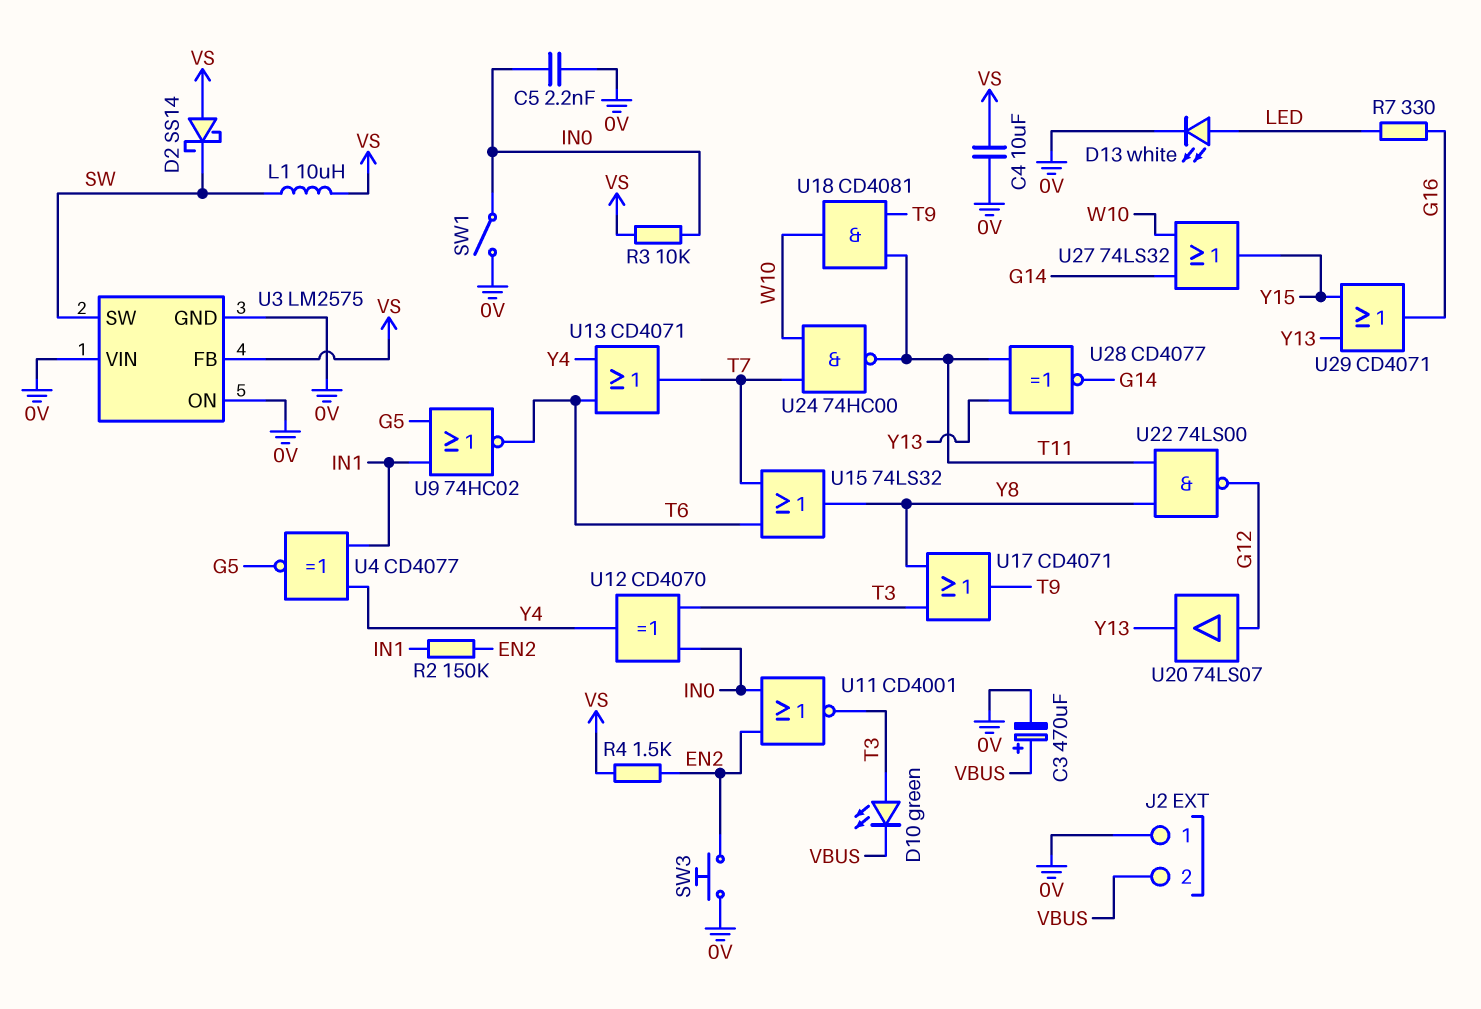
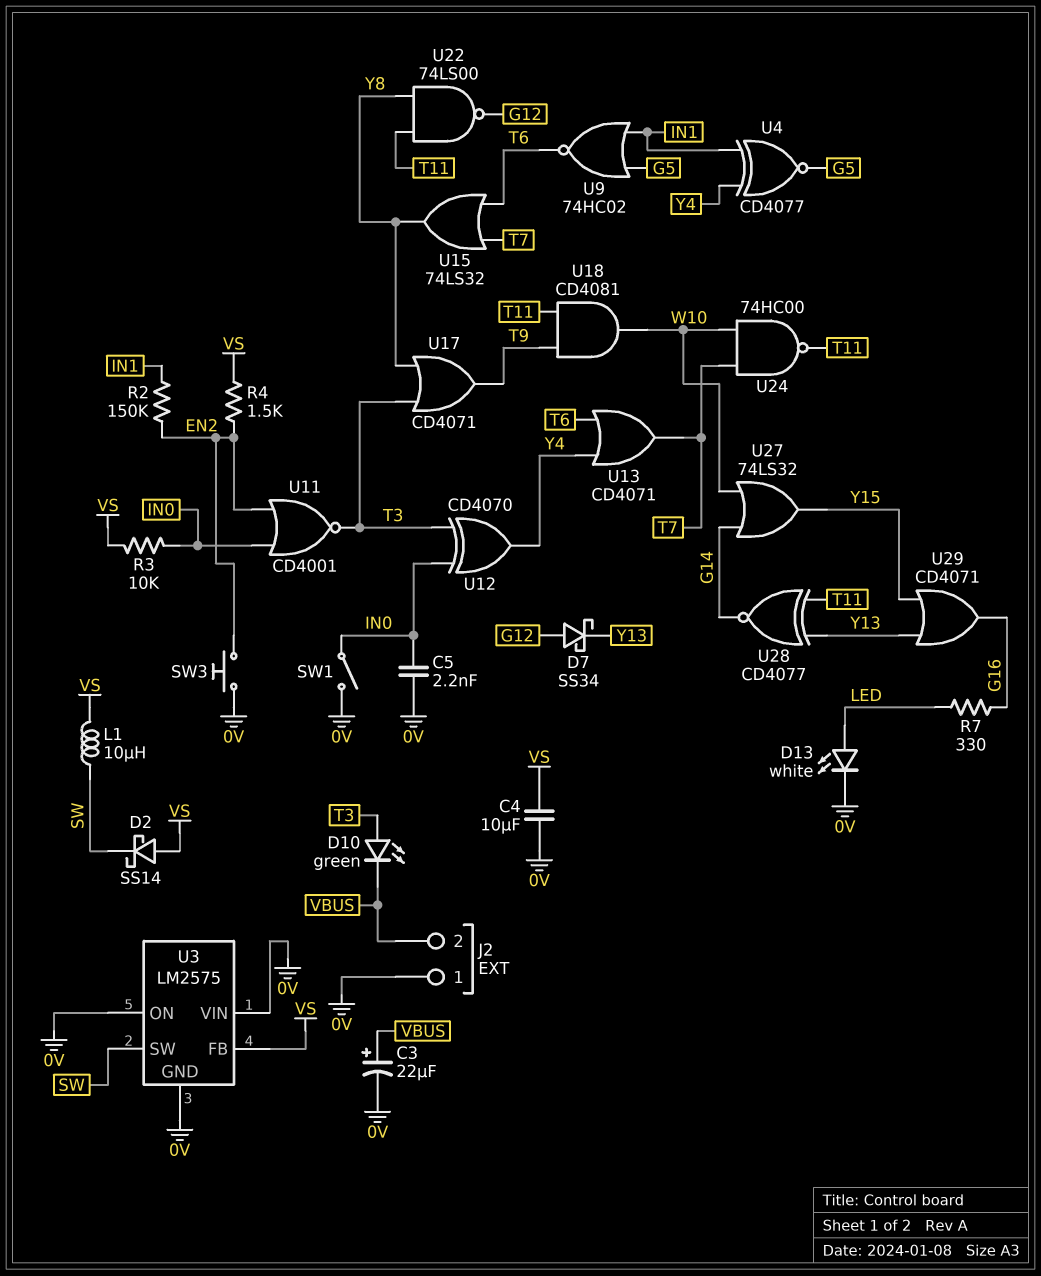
C3: 470uF (plus VBUS, minus 0V) -> 22uF (plus VBUS, minus 0V)
D7: none -> schottky SS34 (A G12, K Y13)
U20: buffer 74LS07 (in G12, out Y13) -> none

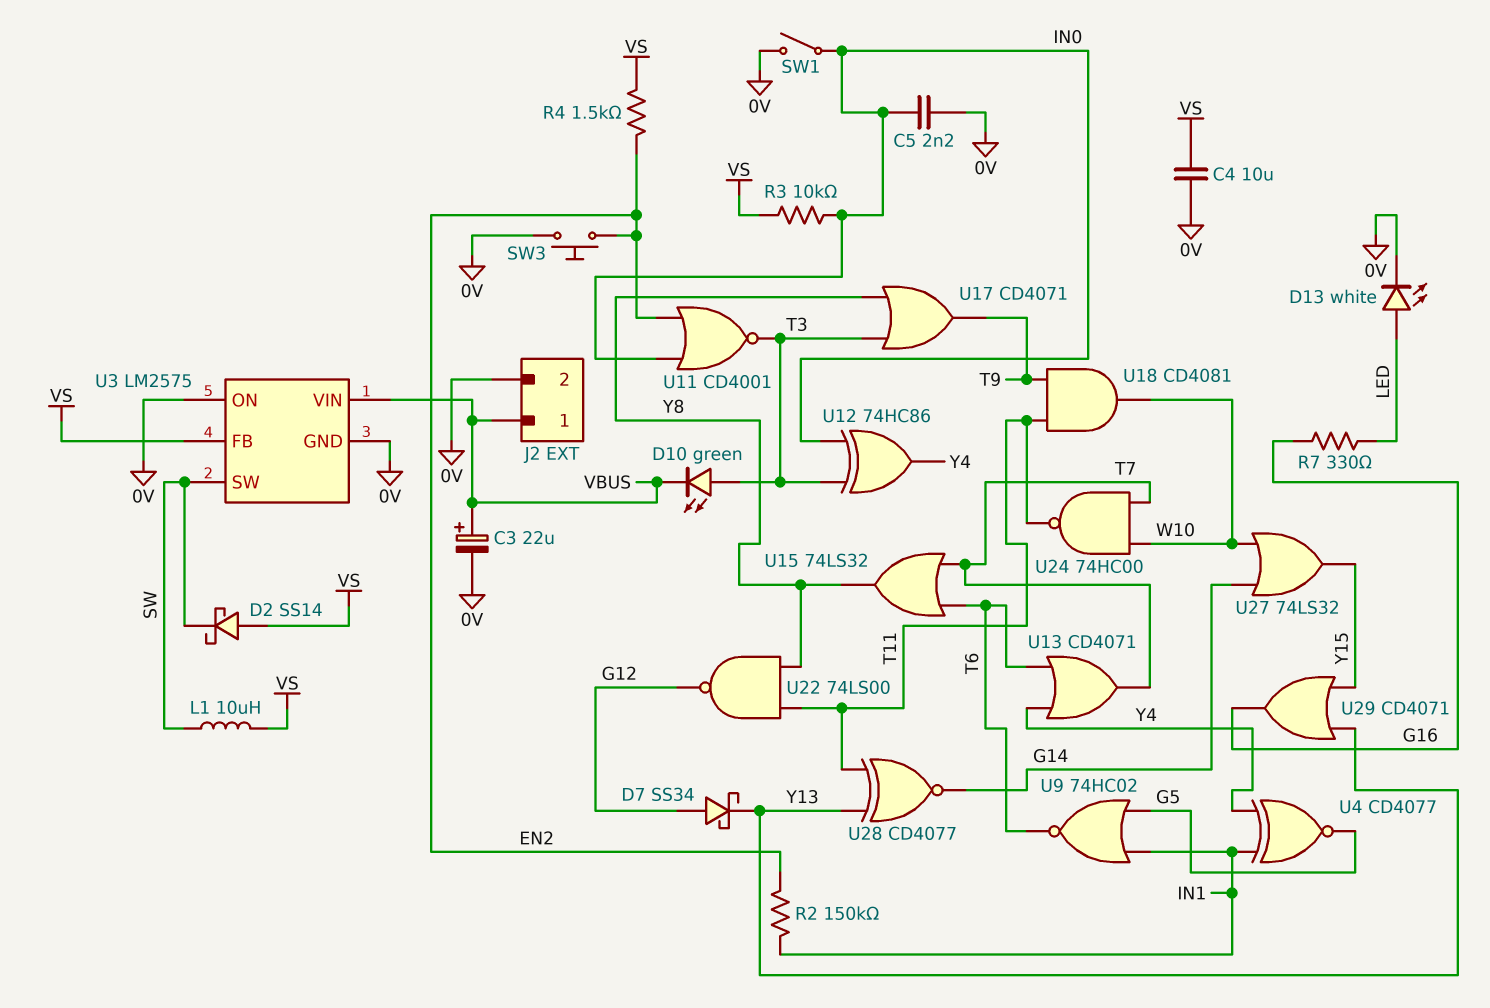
J2 pin 1: 0V -> VBUS
J2 pin 2: VBUS -> 0V
U3 pin VIN: 0V -> VBUS
U12: XOR CD4070 (in IN0, in T3, out Y4) -> XOR 74HC86 (in IN0, in T3, out Y4)

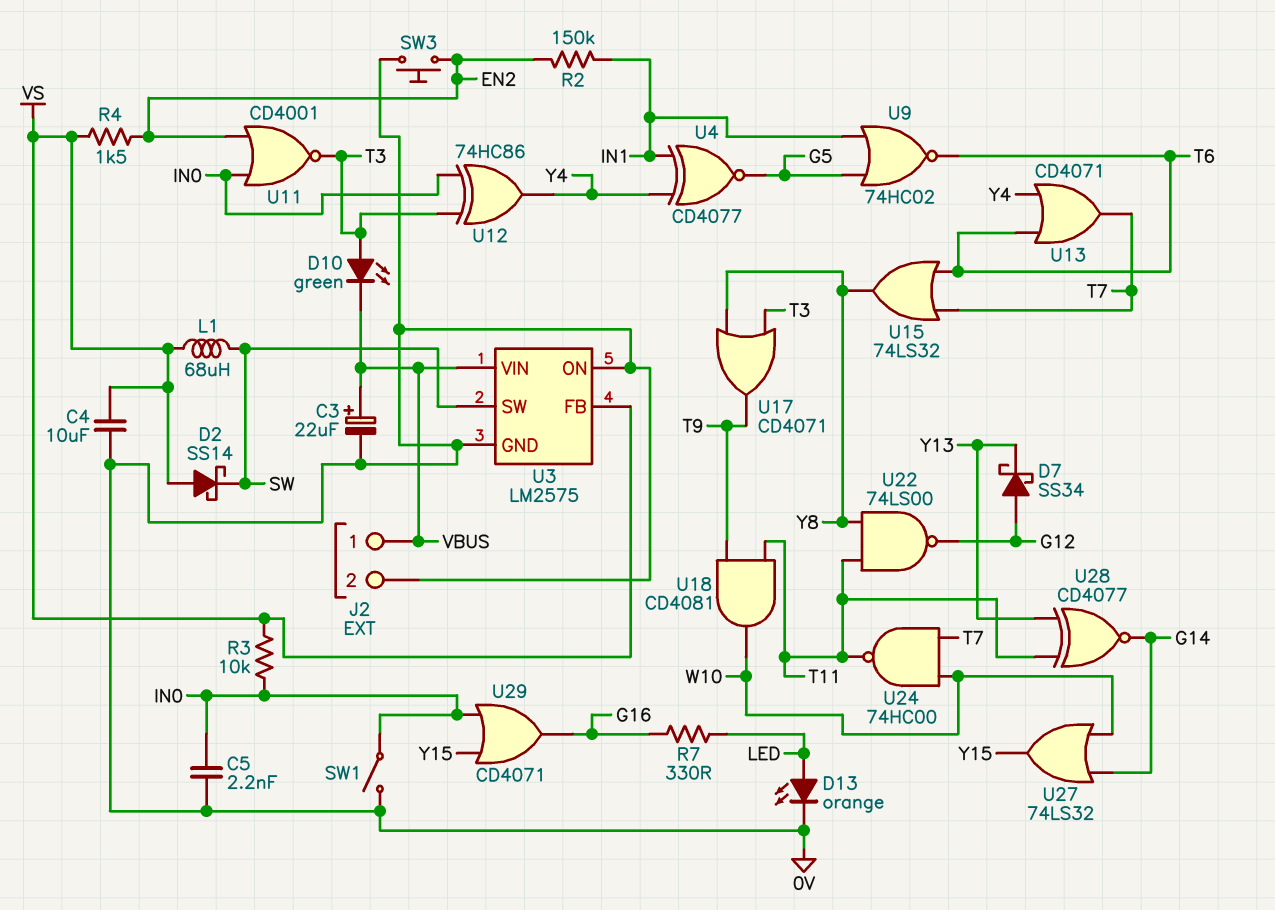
D13: LED white (A LED, K 0V) -> LED orange (A LED, K 0V)
L1: 10uH (SW, VS) -> 68uH (SW, VS)
U29: OR CD4071 (in Y13, in Y15, out G16) -> OR CD4071 (in IN0, in Y15, out G16)

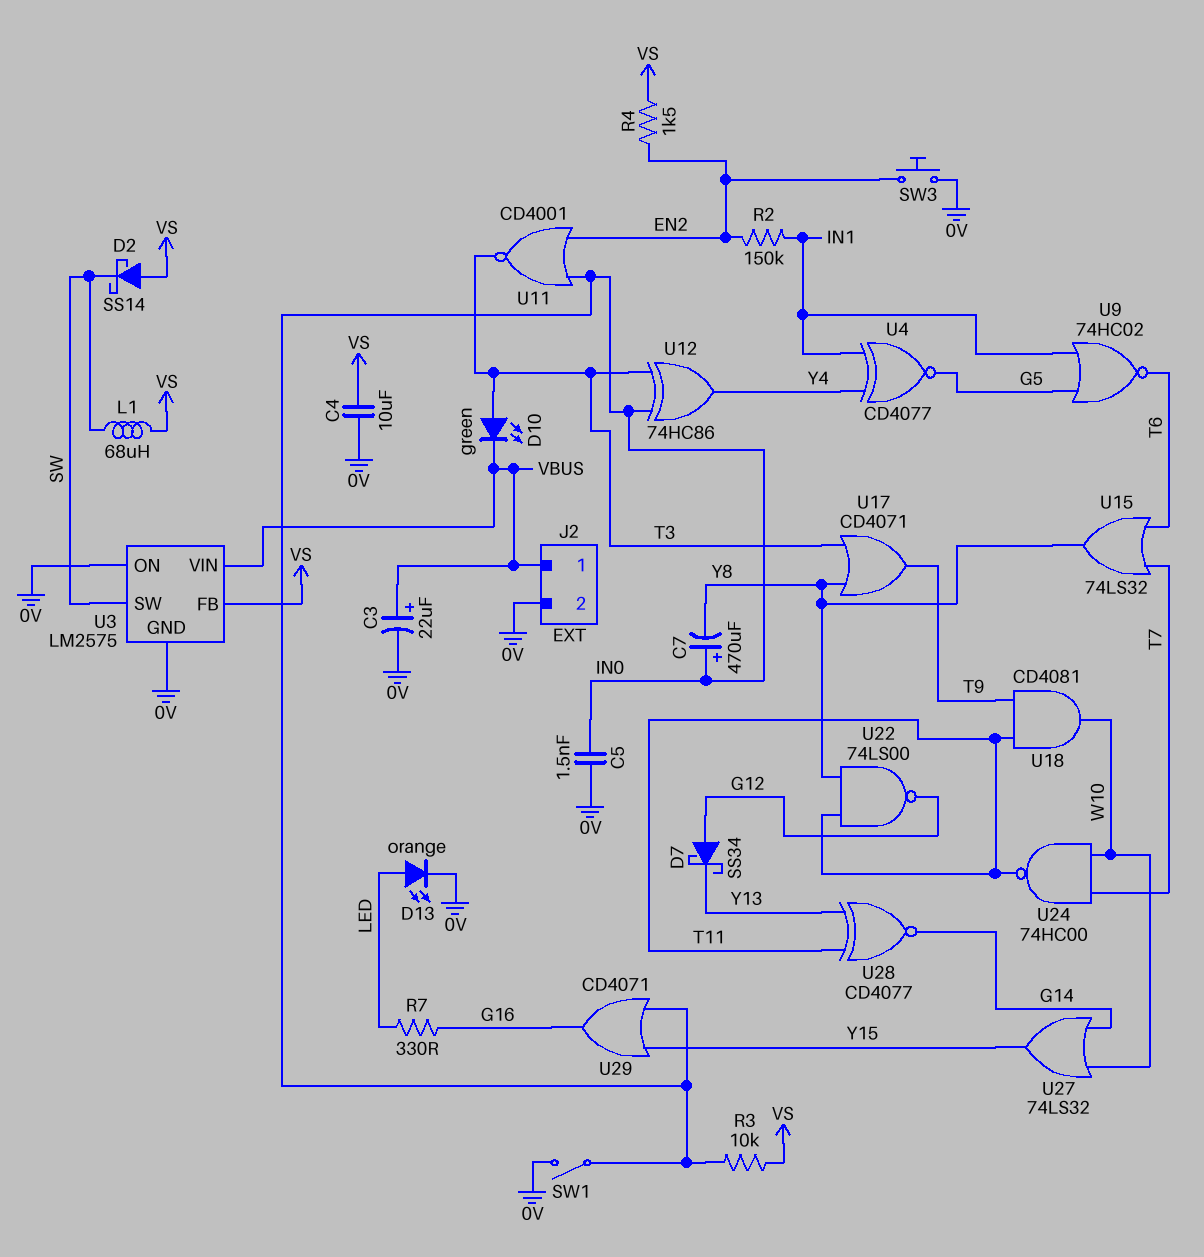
C5: 2.2nF (0V, IN0) -> 1.5nF (0V, IN0)
C7: none -> 470uF (plus IN0, minus Y8)
U13: OR CD4071 (in T6, in Y4, out T7) -> none

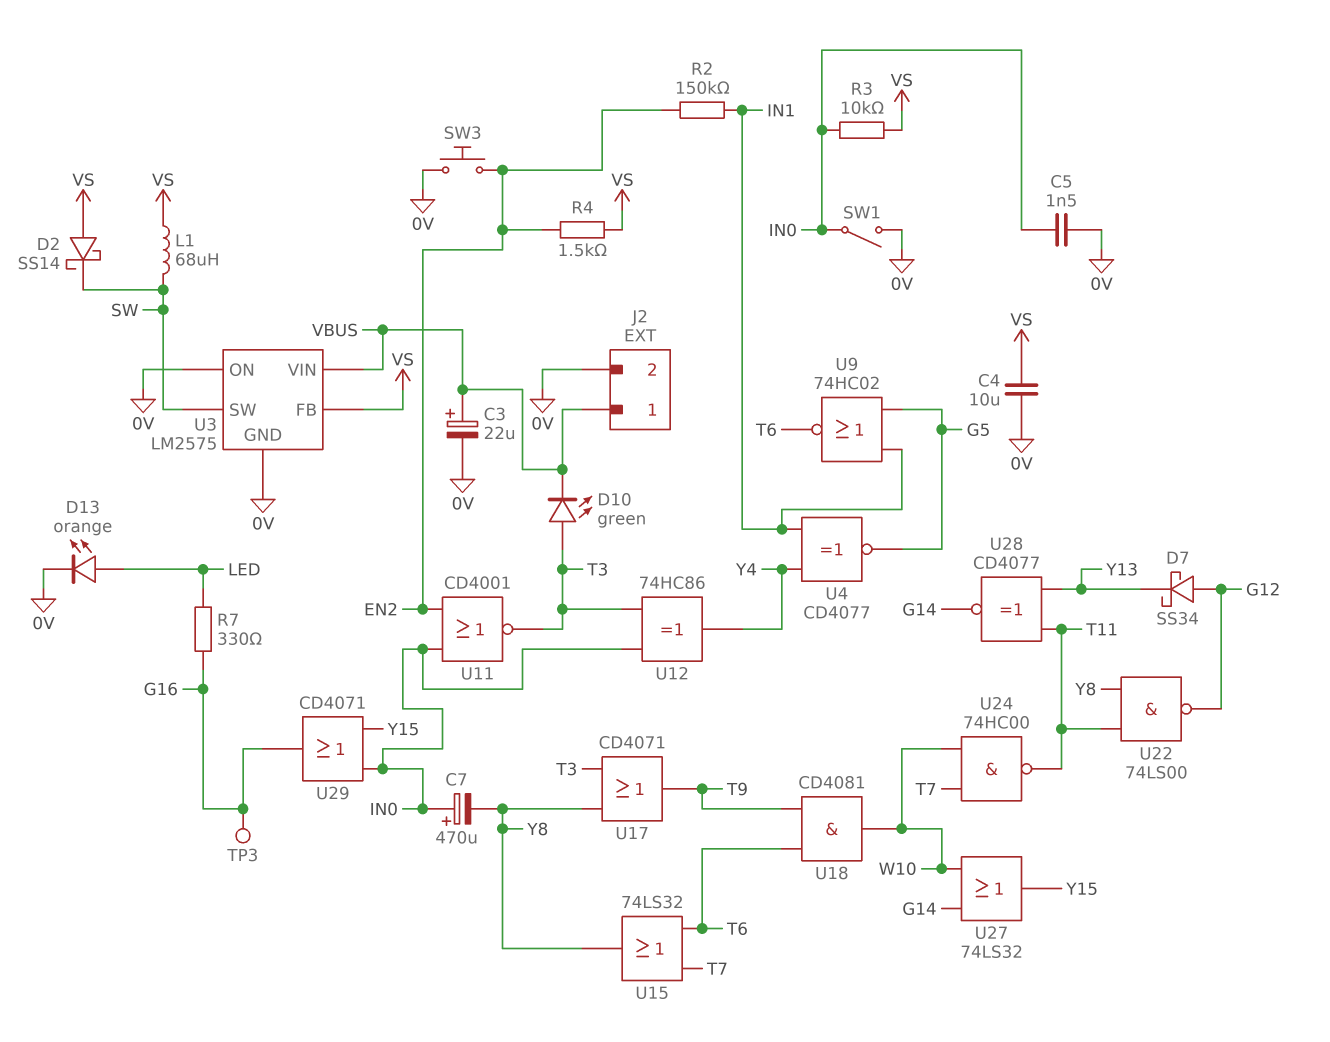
TP3: none -> test point (G16)
U18: AND CD4081 (in T9, in T11, out W10) -> AND CD4081 (in T6, in T9, out W10)

